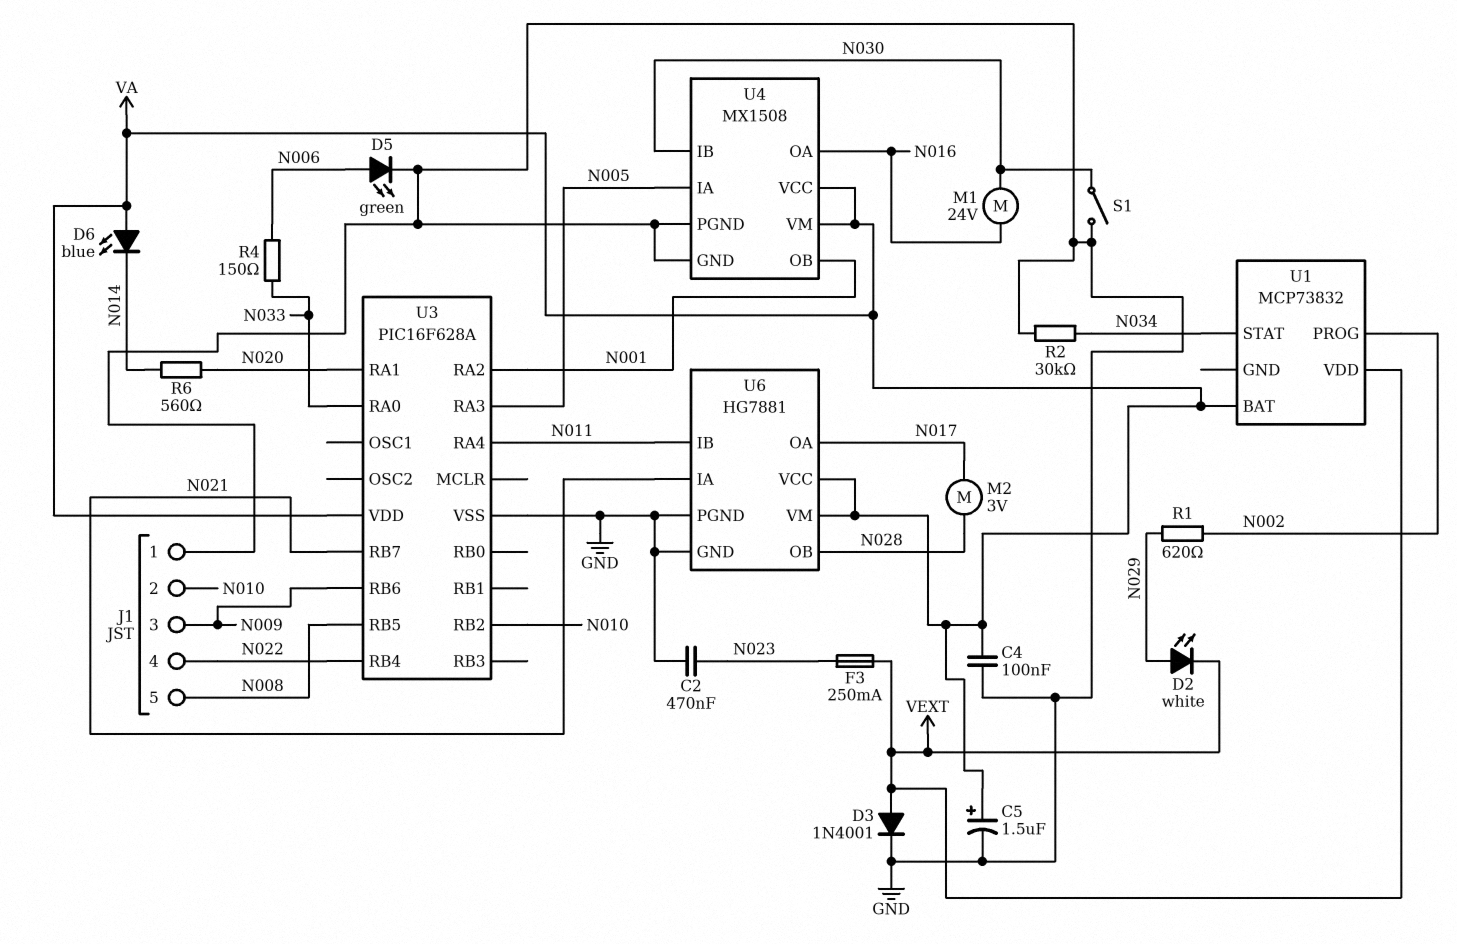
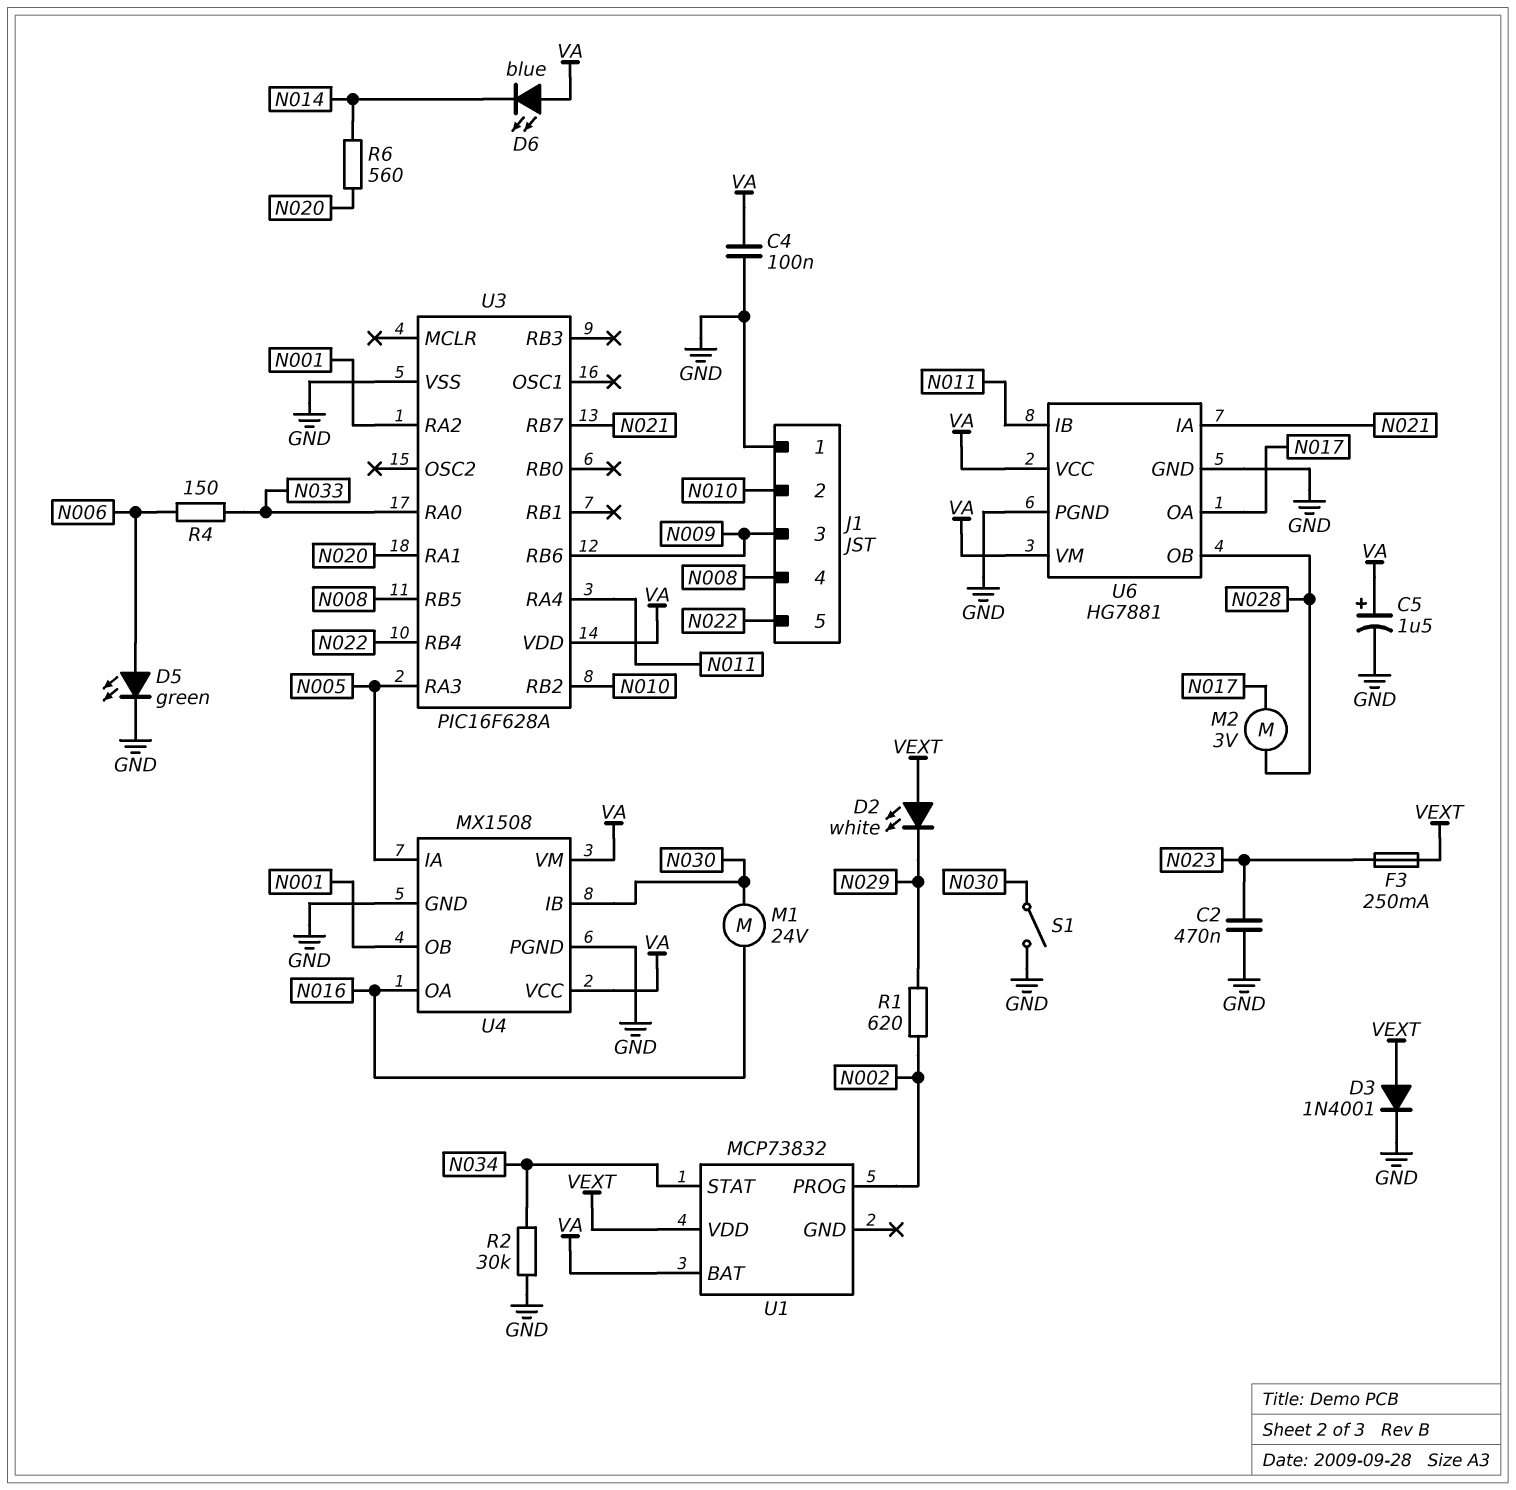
D2: LED white (A N029, K VEXT) -> LED white (A VEXT, K N029)
J1 pin 4: N022 -> N008
J1 pin 5: N008 -> N022

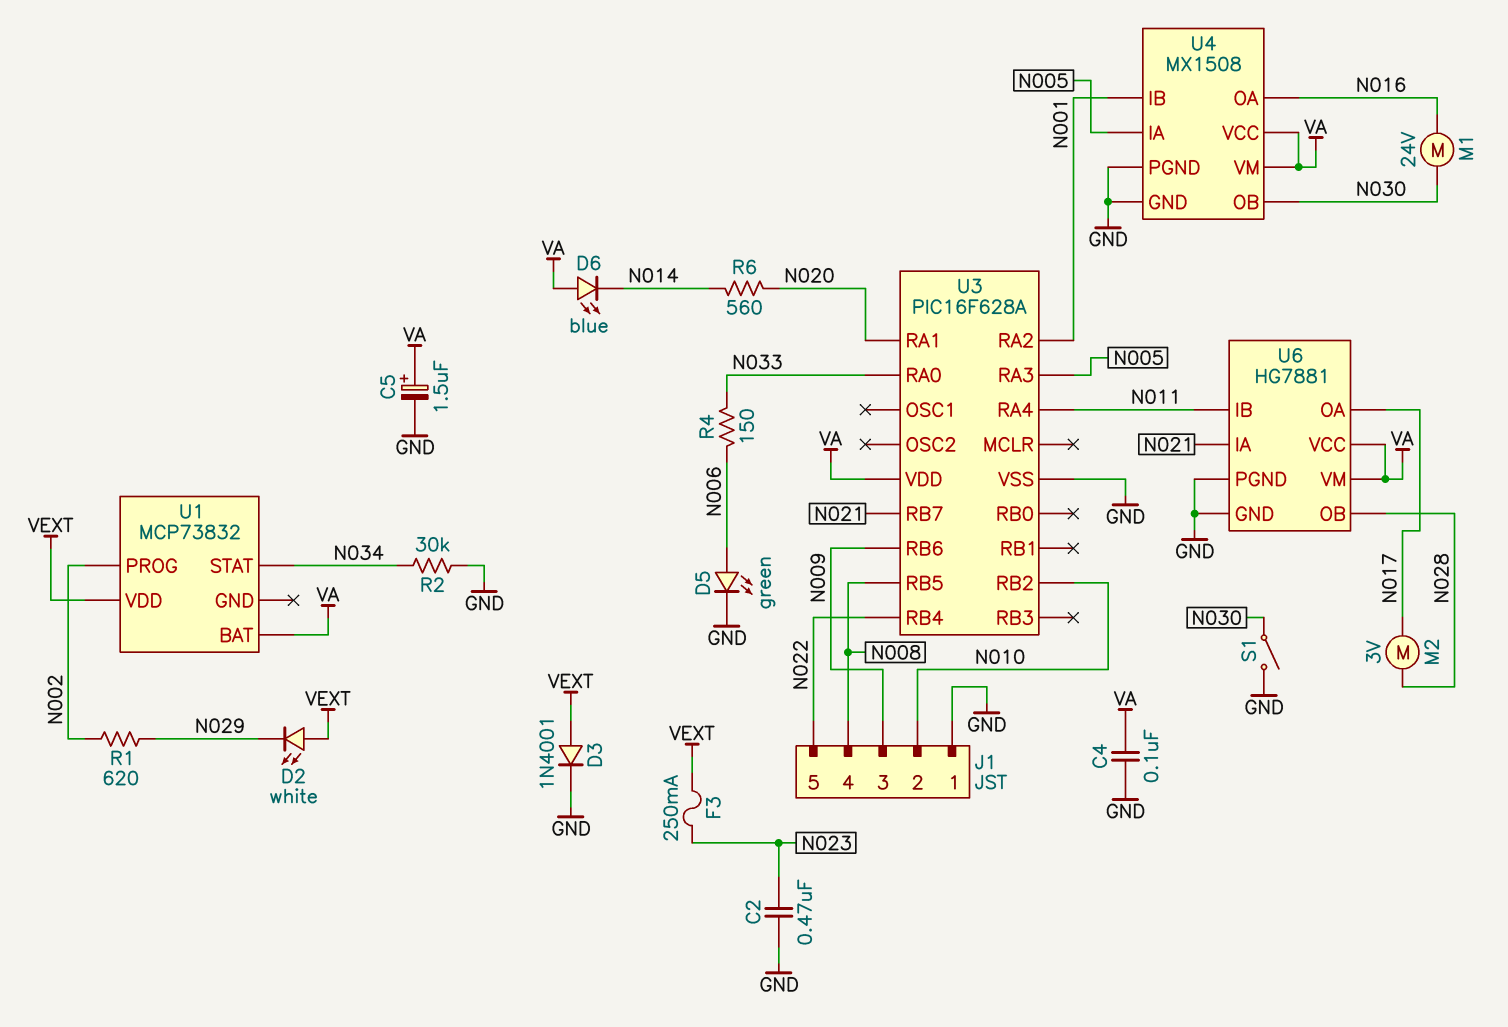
U4 pin IB: N030 -> N001
U4 pin OB: N001 -> N030

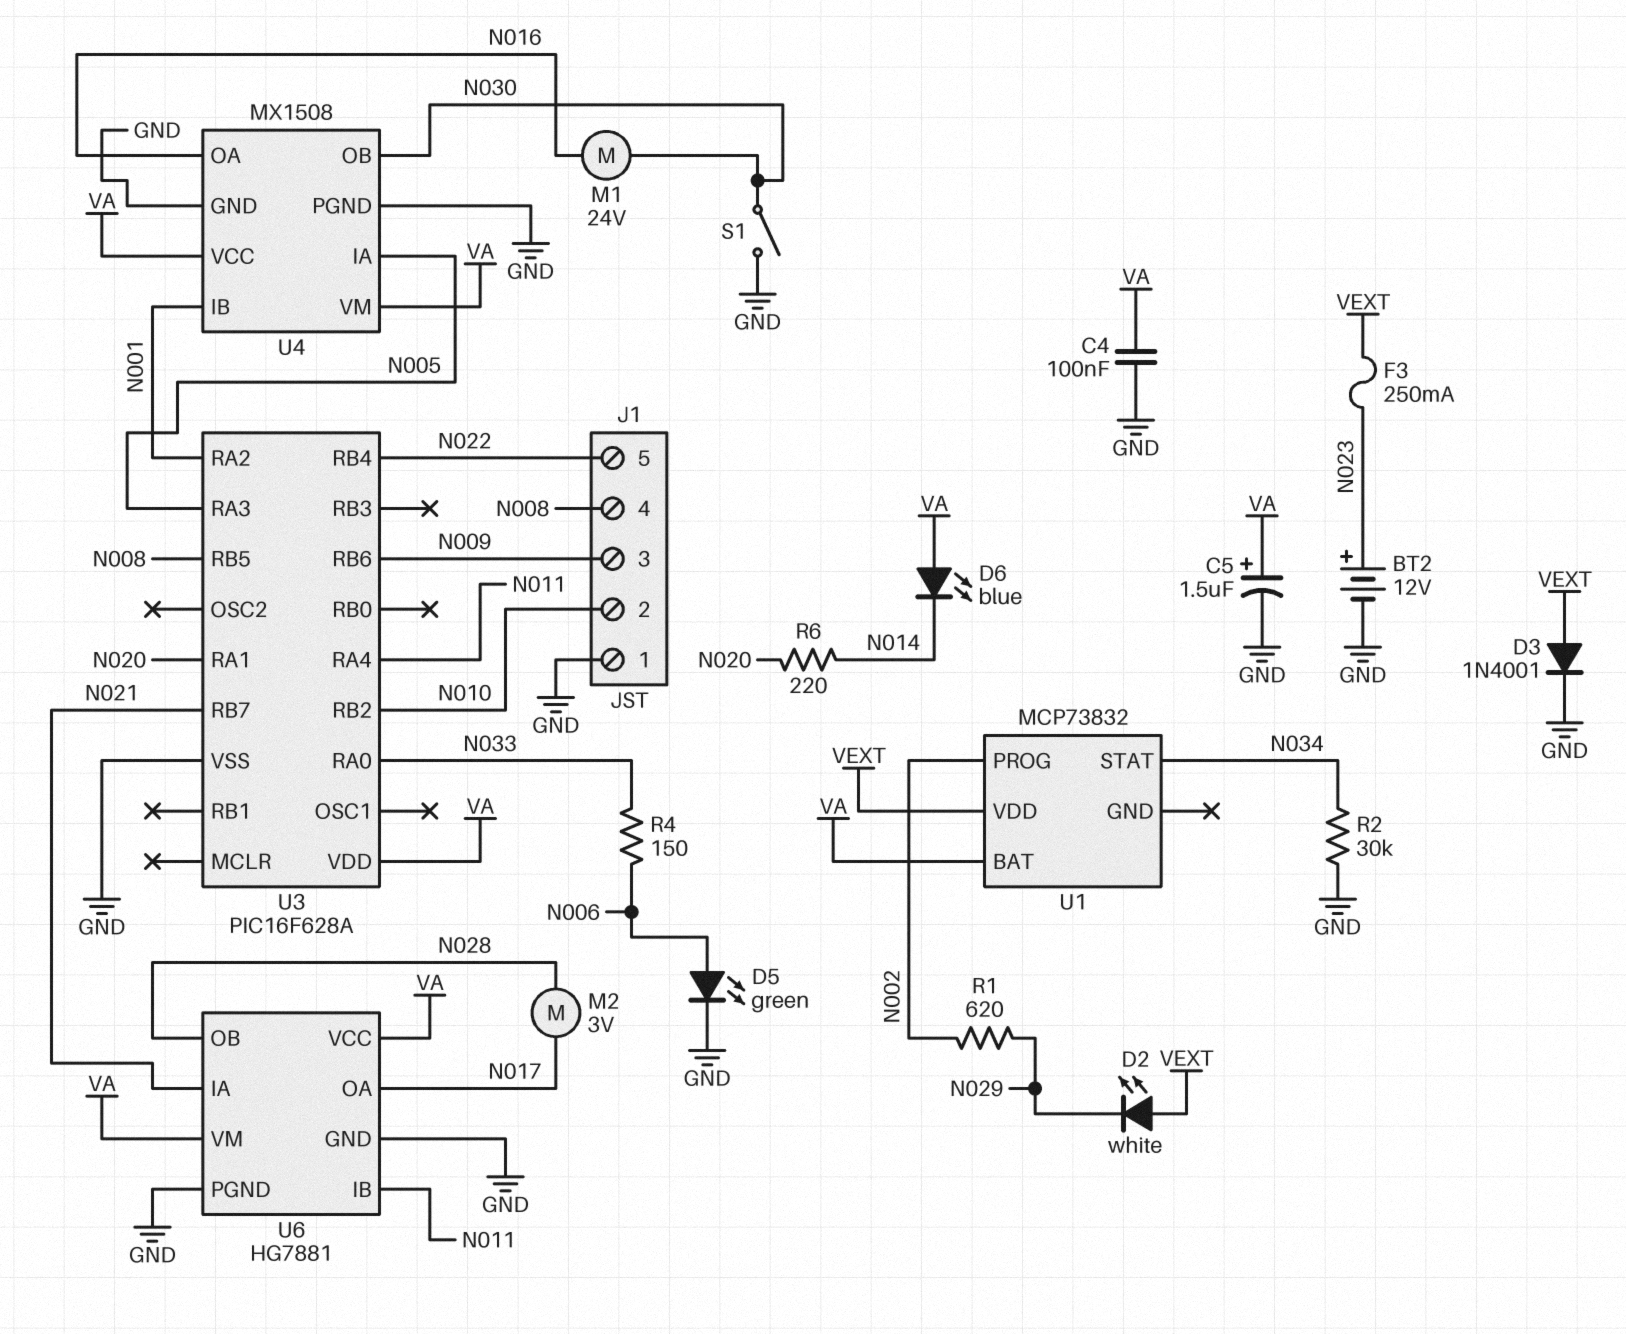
BT2: none -> 12V (plus N023, minus GND)
C2: 470nF (GND, N023) -> none
R6: 560 (N014, N020) -> 220 (N014, N020)

